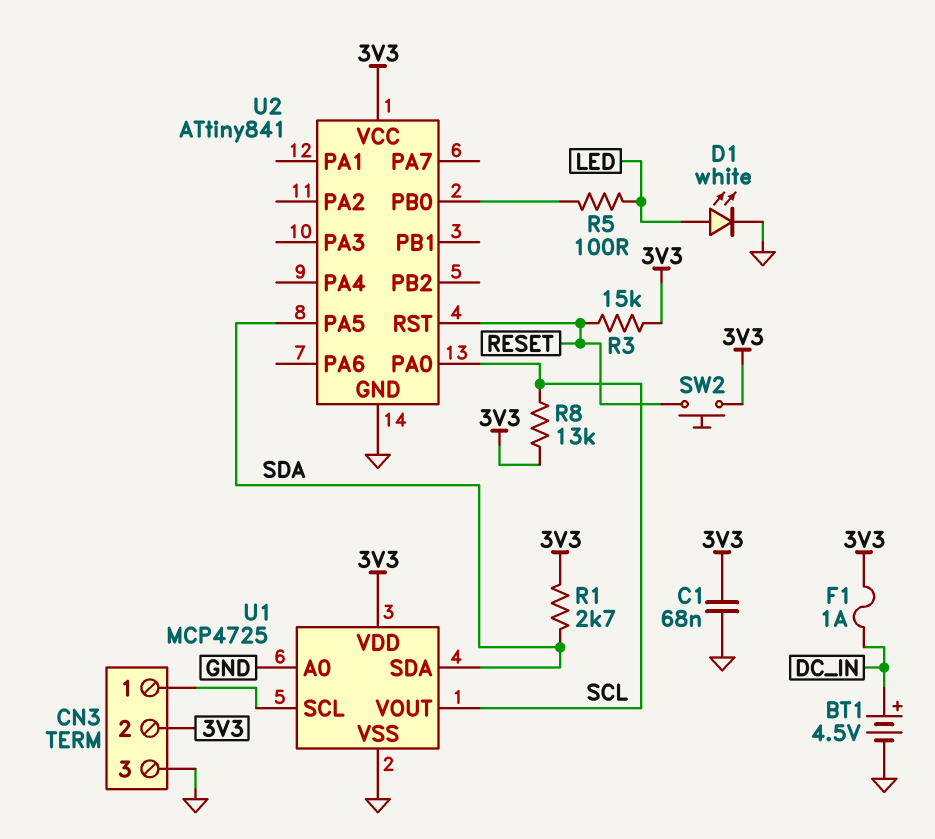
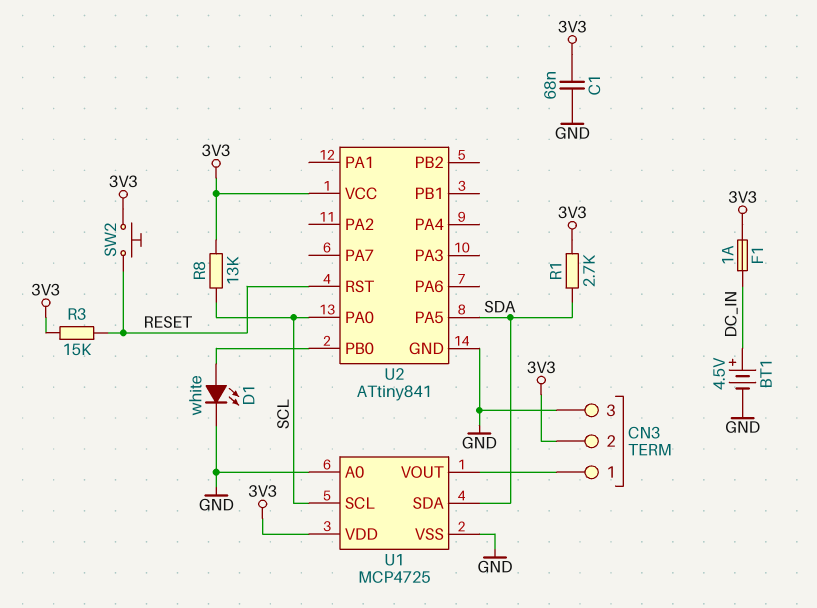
D1: LED white (A LED, K GND) -> LED white (A U2/PB0, K GND)
R5: 100 (LED, U2/PB0) -> none
U1 pin SCL: CN3/1 -> SCL
U1 pin VOUT: SCL -> CN3/1

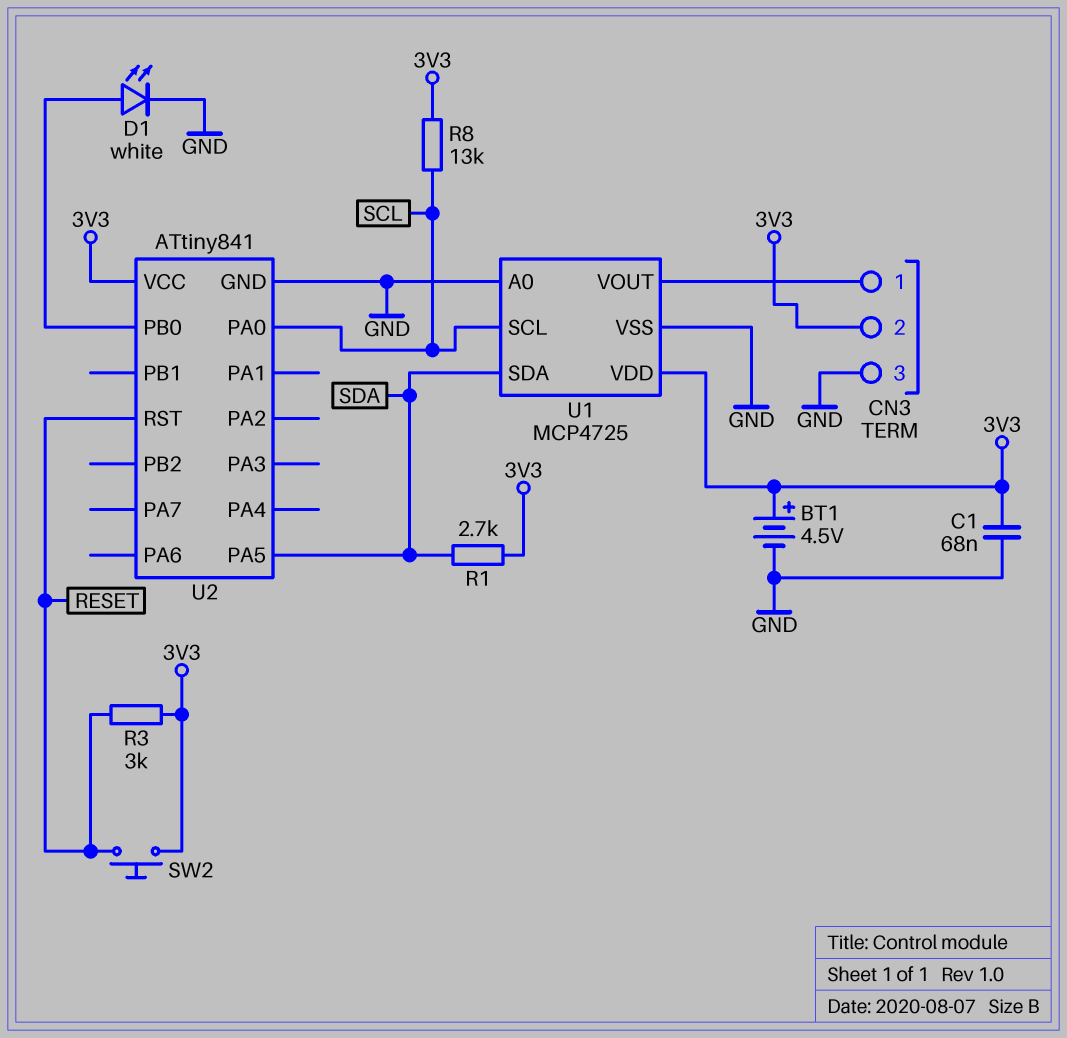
BT1: 4.5V (plus DC_IN, minus GND) -> 4.5V (plus 3V3, minus GND)
F1: 1A (3V3, DC_IN) -> none
R3: 15k (3V3, RESET) -> 3k (3V3, RESET)

